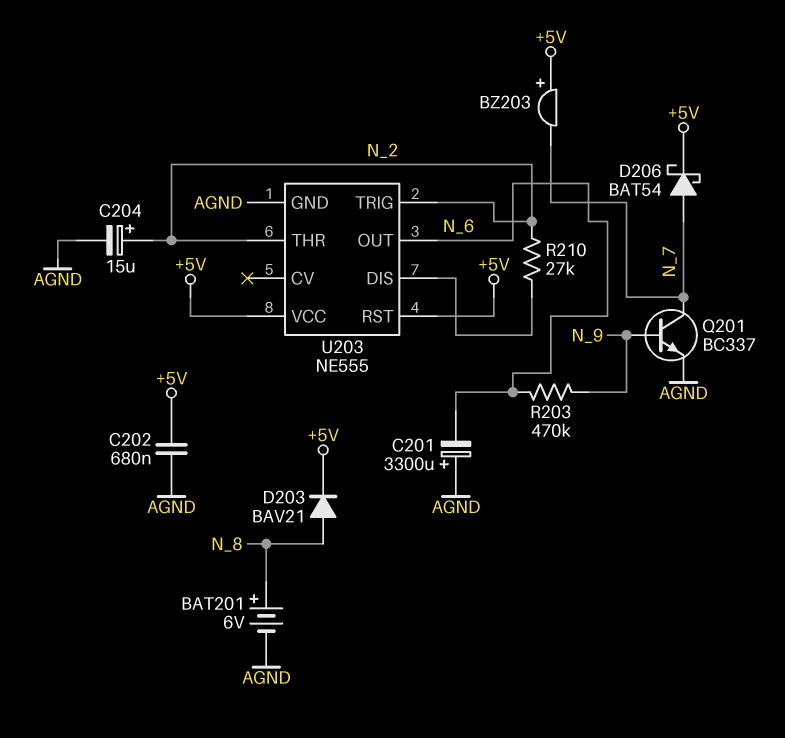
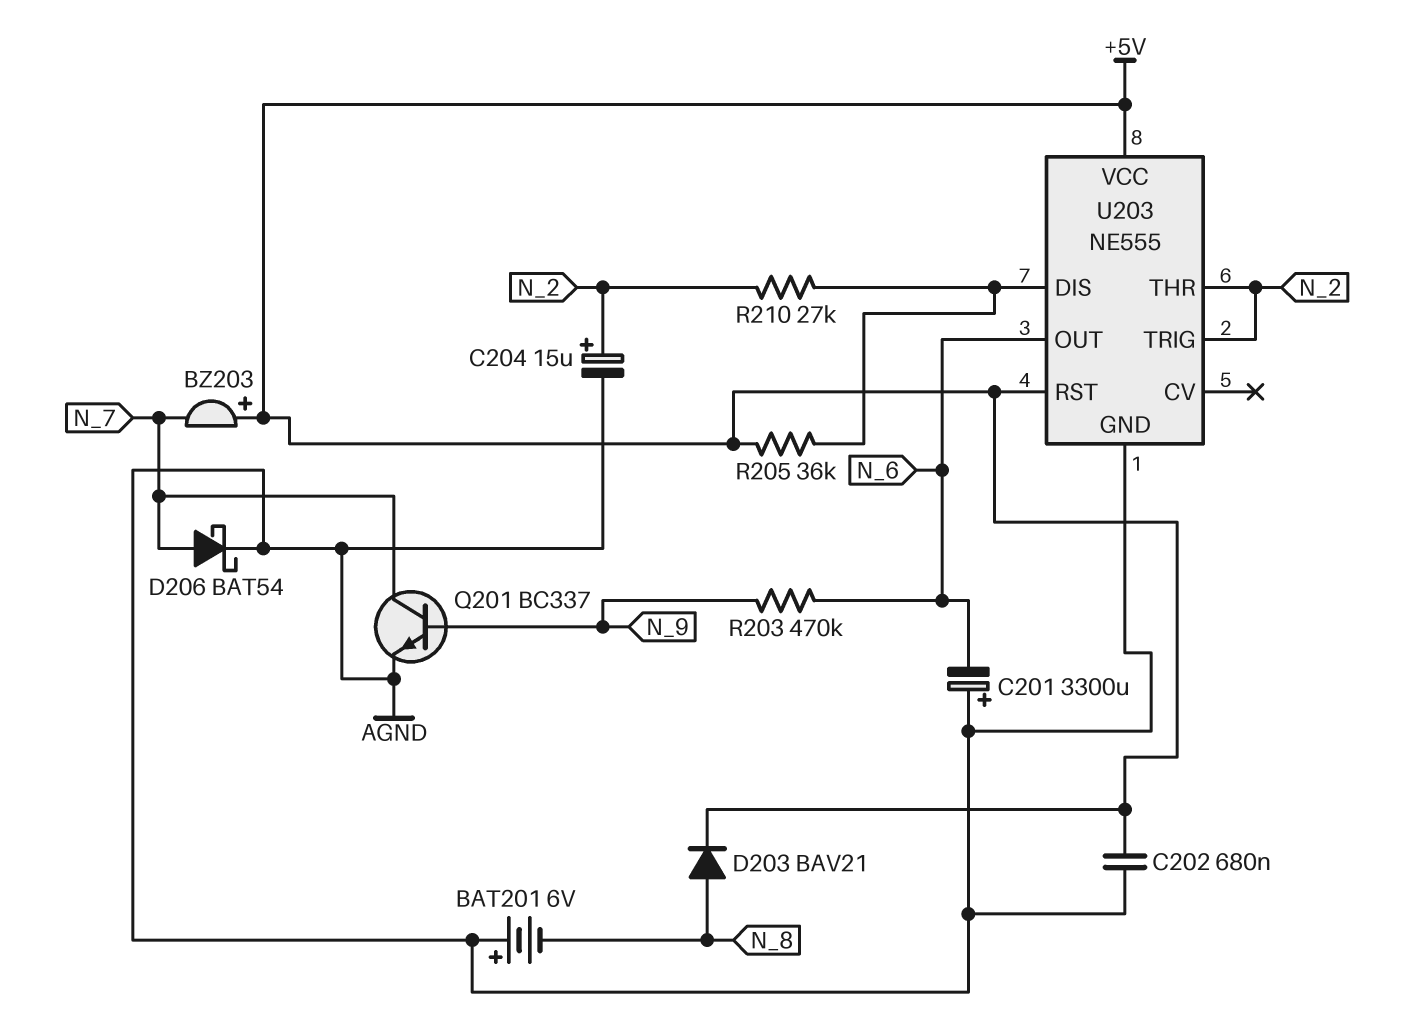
BAT201: 6V (plus N_8, minus AGND) -> 6V (plus AGND, minus N_8)
D206: schottky BAT54 (A N_7, K +5V) -> schottky BAT54 (A N_7, K AGND)
R205: none -> 36k (+5V, U203/DIS)

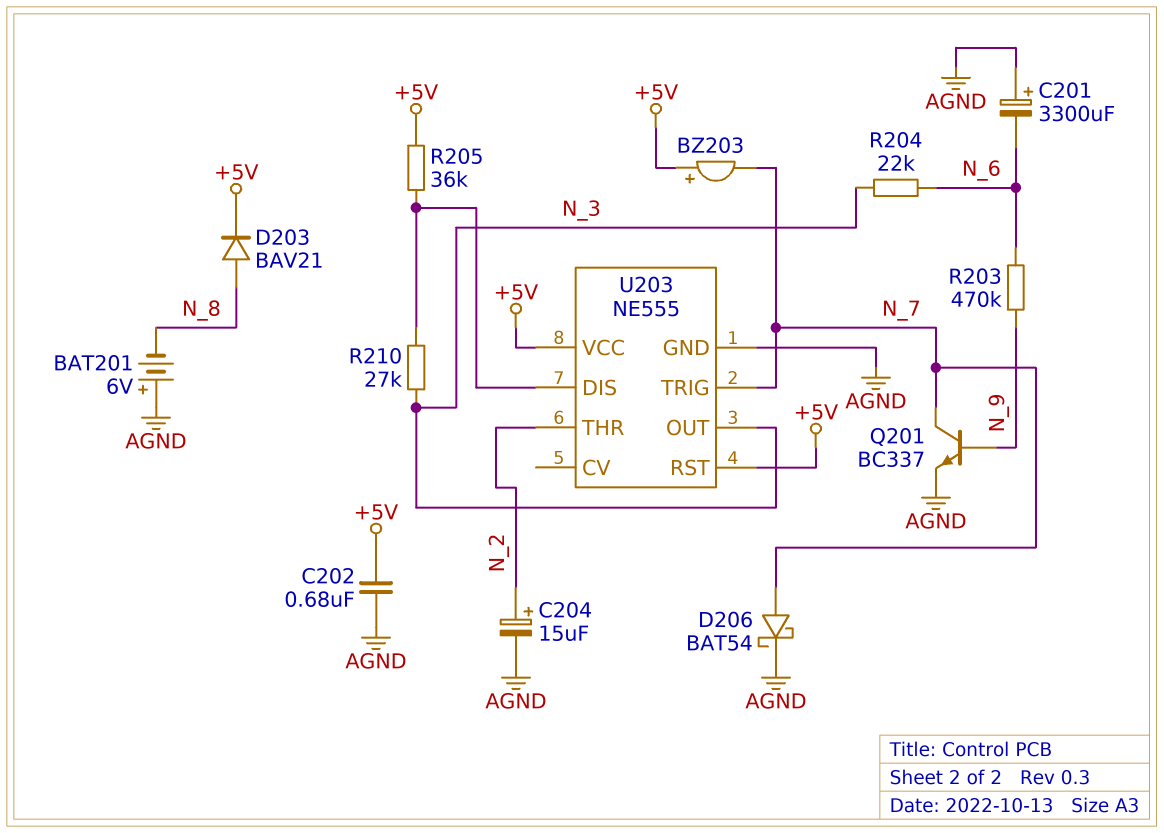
R204: none -> 22k (N_3, N_6)
R210: 27k (N_2, U203/DIS) -> 27k (N_3, U203/DIS)
U203 pin OUT: N_6 -> N_3
U203 pin TRIG: N_2 -> N_7

